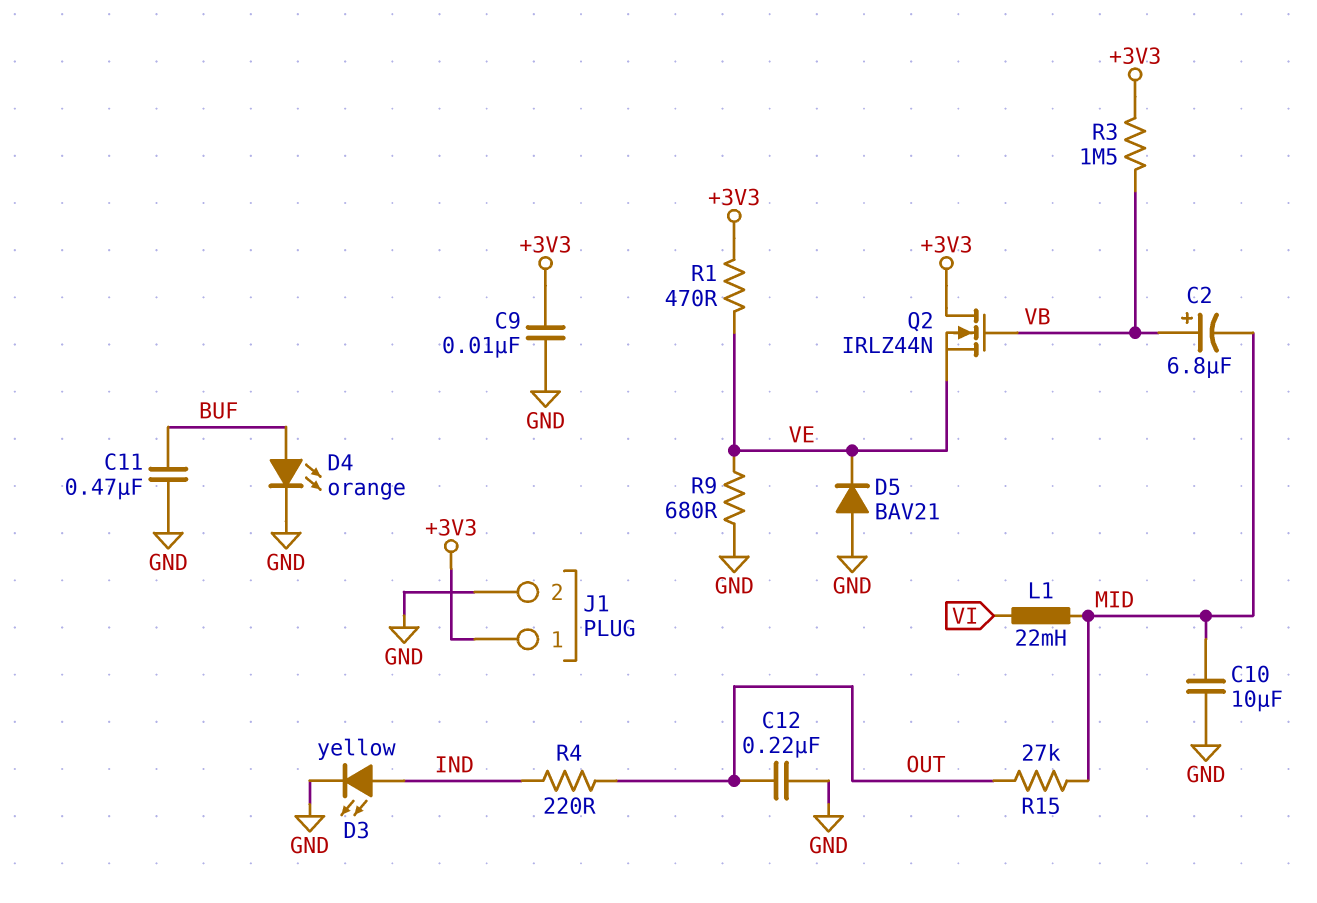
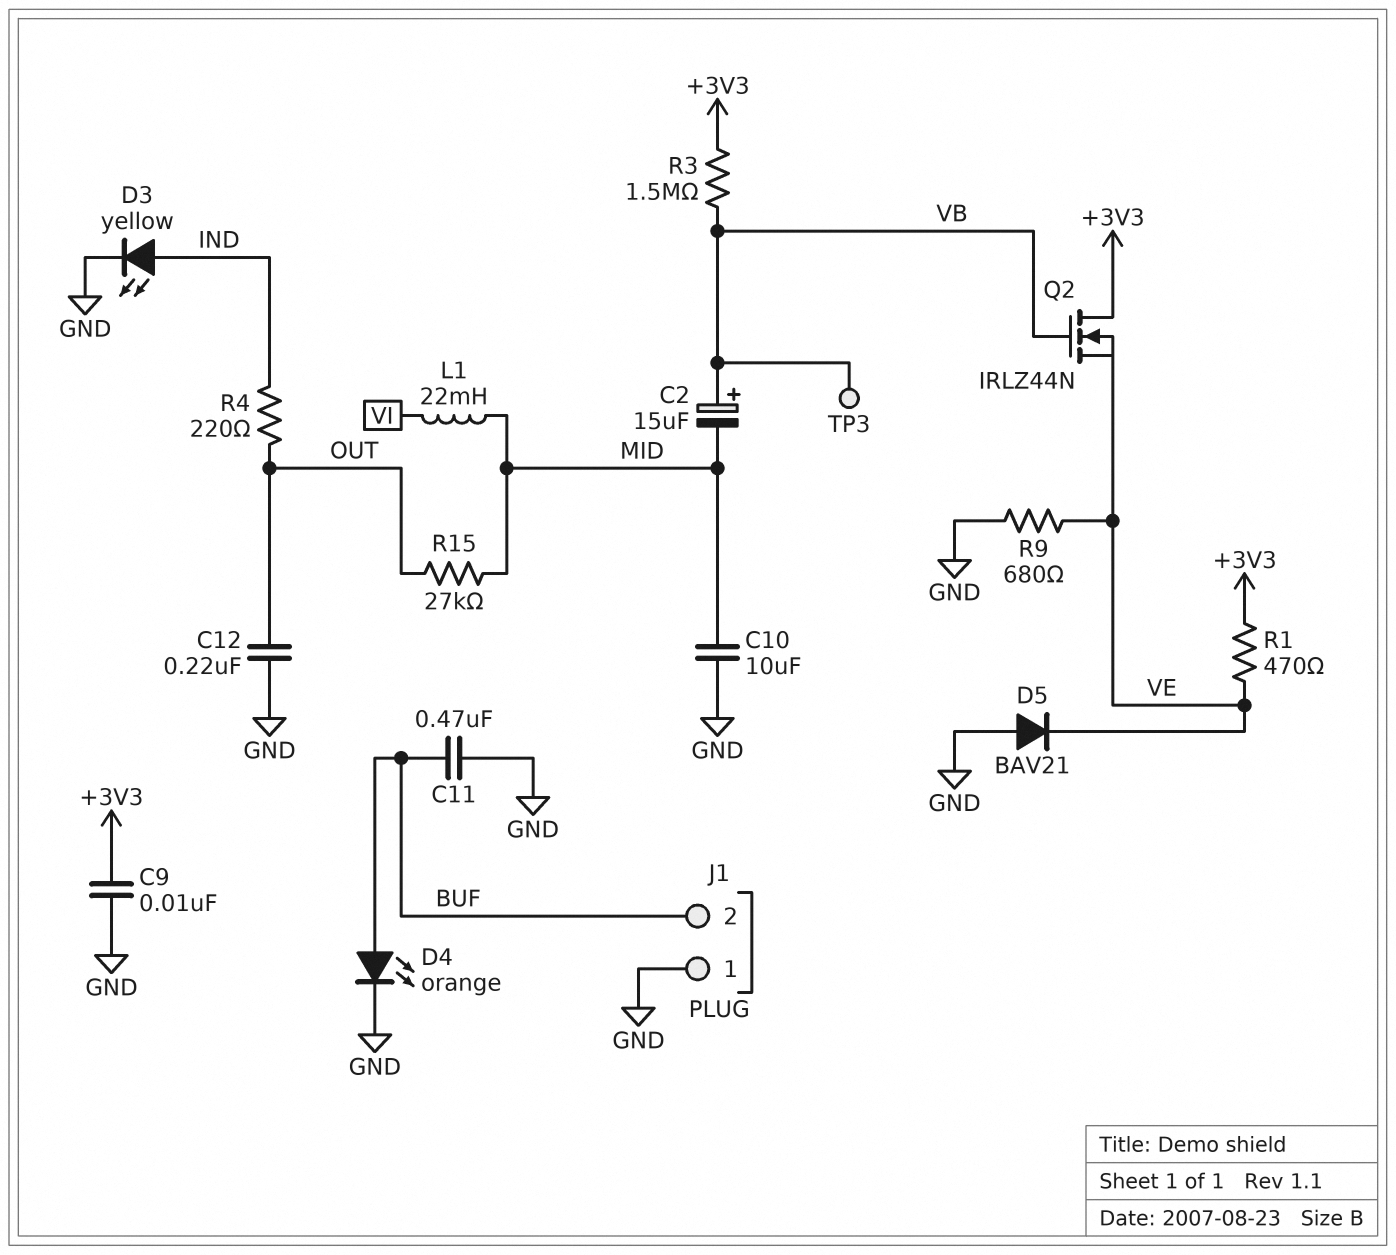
C2: 6.8uF (plus VB, minus MID) -> 15uF (plus VB, minus MID)
J1 pin 1: +3V3 -> GND
J1 pin 2: GND -> BUF
TP3: none -> test point (VB)

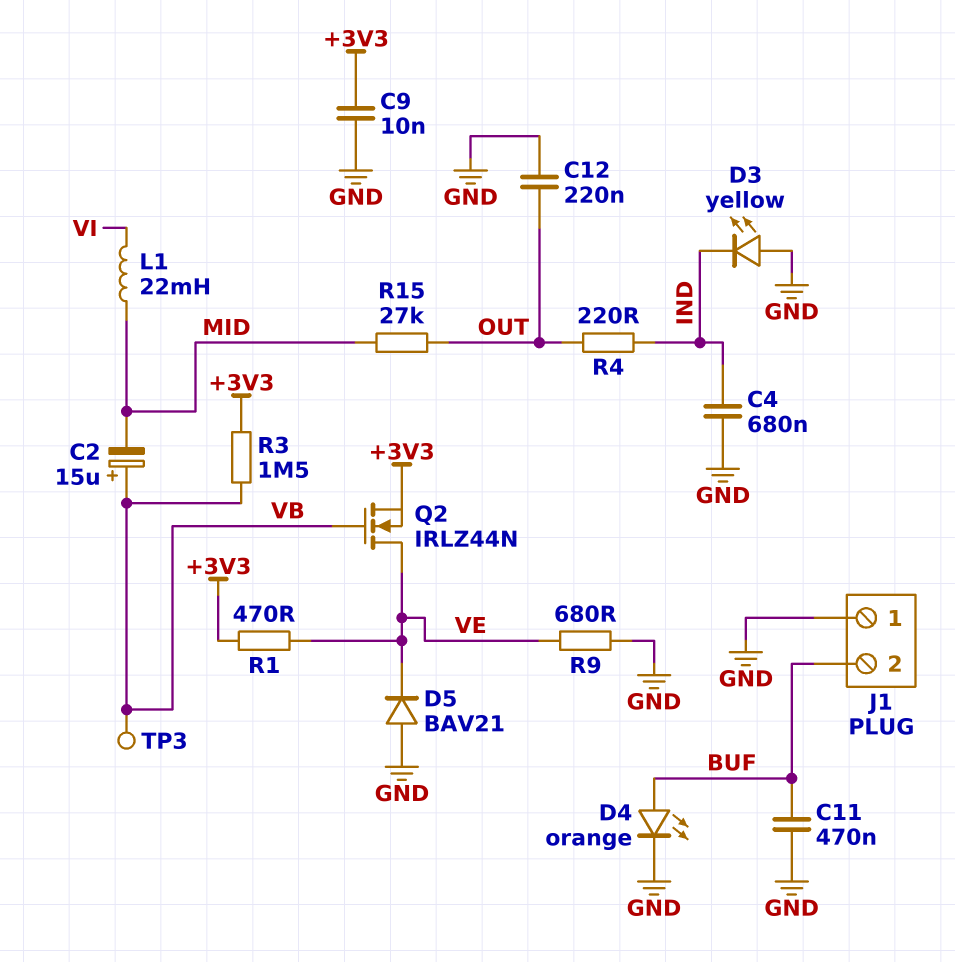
C4: none -> 680nF (GND, IND)
C10: 10uF (GND, MID) -> none
D3: LED yellow (A IND, K GND) -> LED yellow (A GND, K IND)
Q2: NMOS IRLZ44N (G VB, D +3V3, S VE) -> NMOS IRLZ44N (G VB, D VE, S +3V3)

